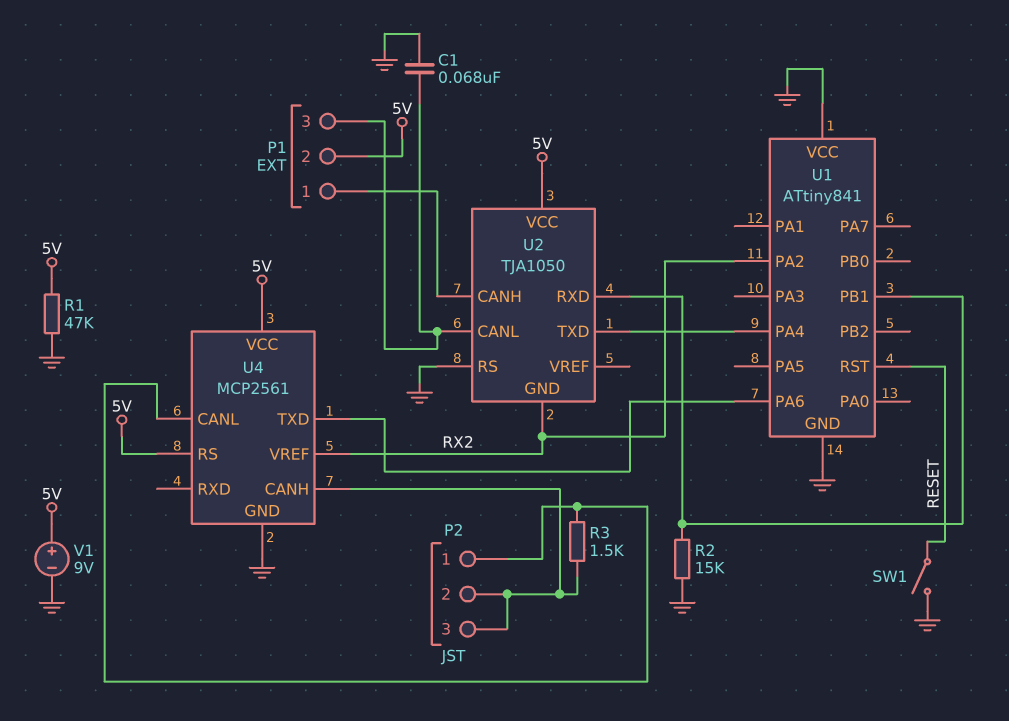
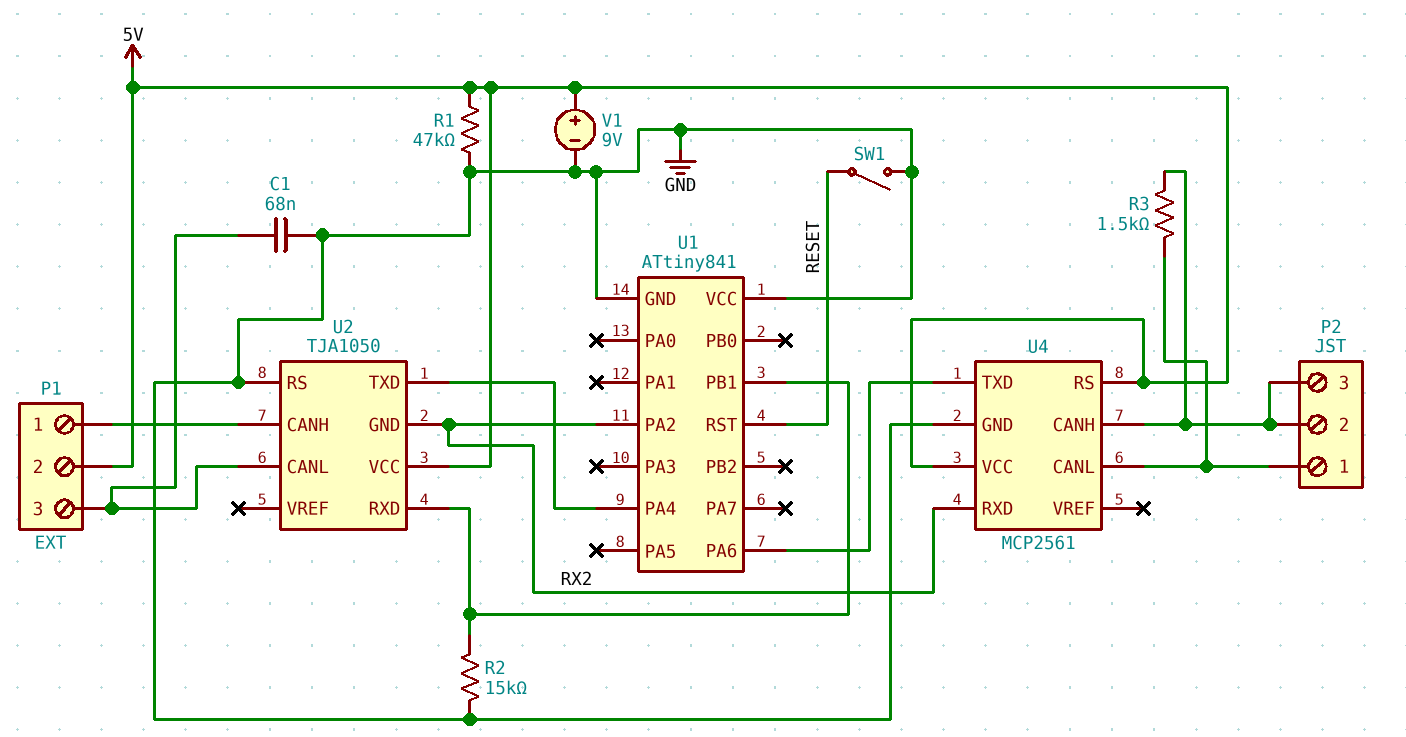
U4 pin RXD: none -> RX2
U4 pin VREF: RX2 -> none

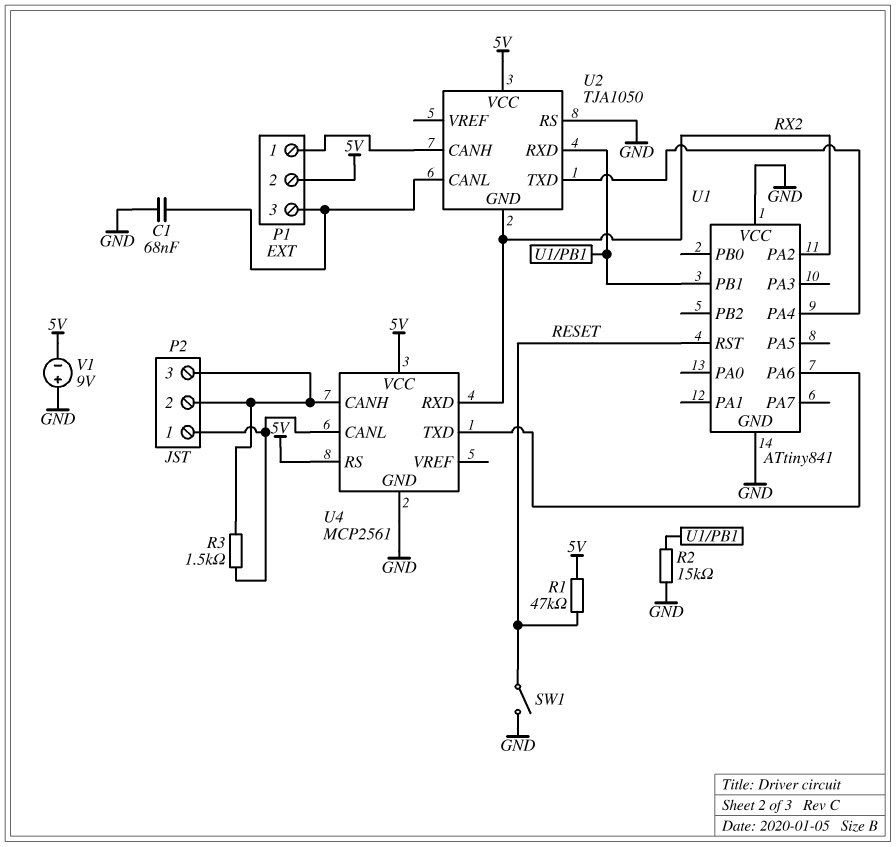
R1: 47k (5V, GND) -> 47k (5V, RESET)
V1: 9V (plus 5V, minus GND) -> 9V (plus GND, minus 5V)

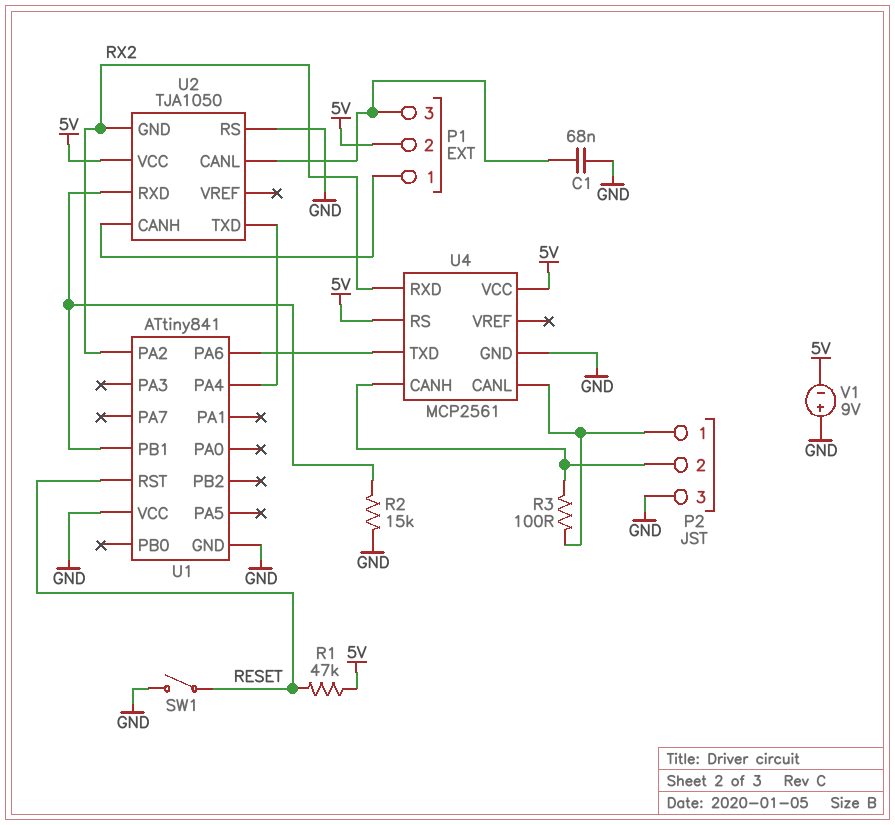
P2 pin 3: P2/2 -> GND
R3: 1.5k (P2/1, P2/2) -> 100 (P2/1, P2/2)

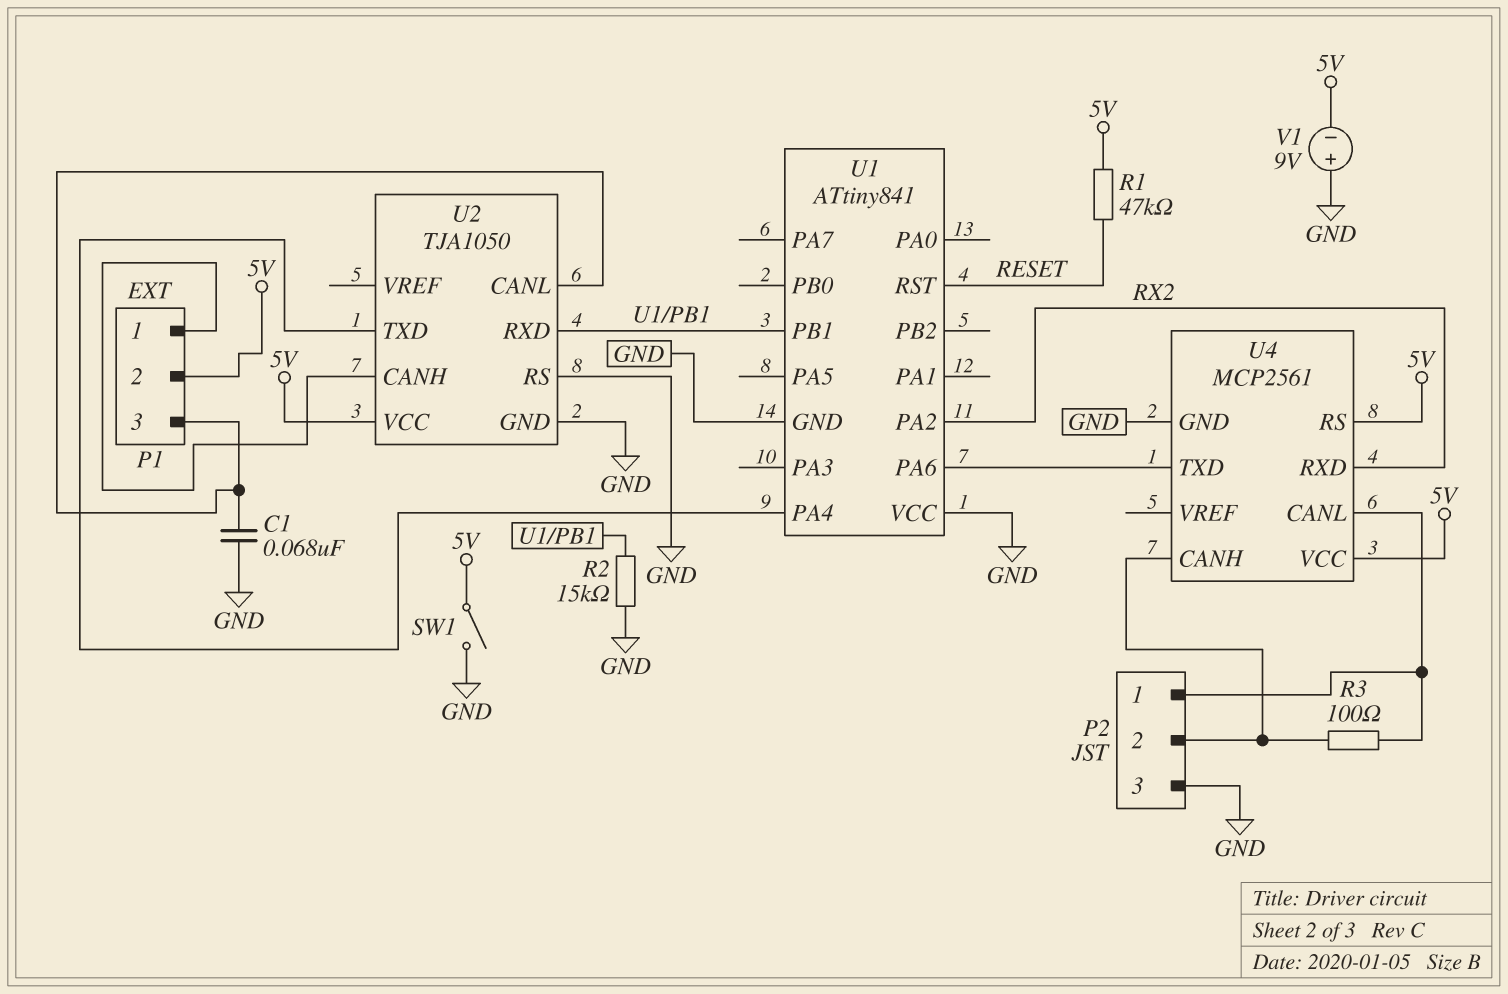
SW1: switch (GND, RESET) -> switch (5V, GND)
U2 pin GND: RX2 -> GND

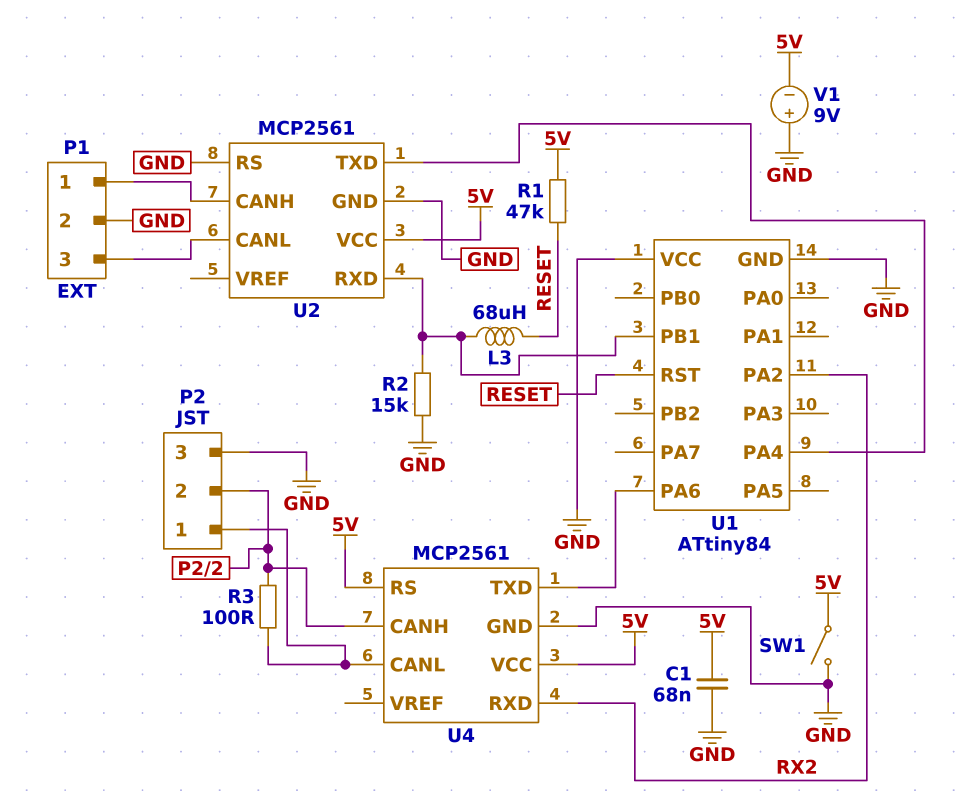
C1: 68nF (GND, P1/3) -> 68nF (5V, GND)
L3: none -> 68uH (RESET, U1/PB1)
P1 pin 2: 5V -> GND
U1: ATtiny841 -> ATtiny84
U2: TJA1050 -> MCP2561

